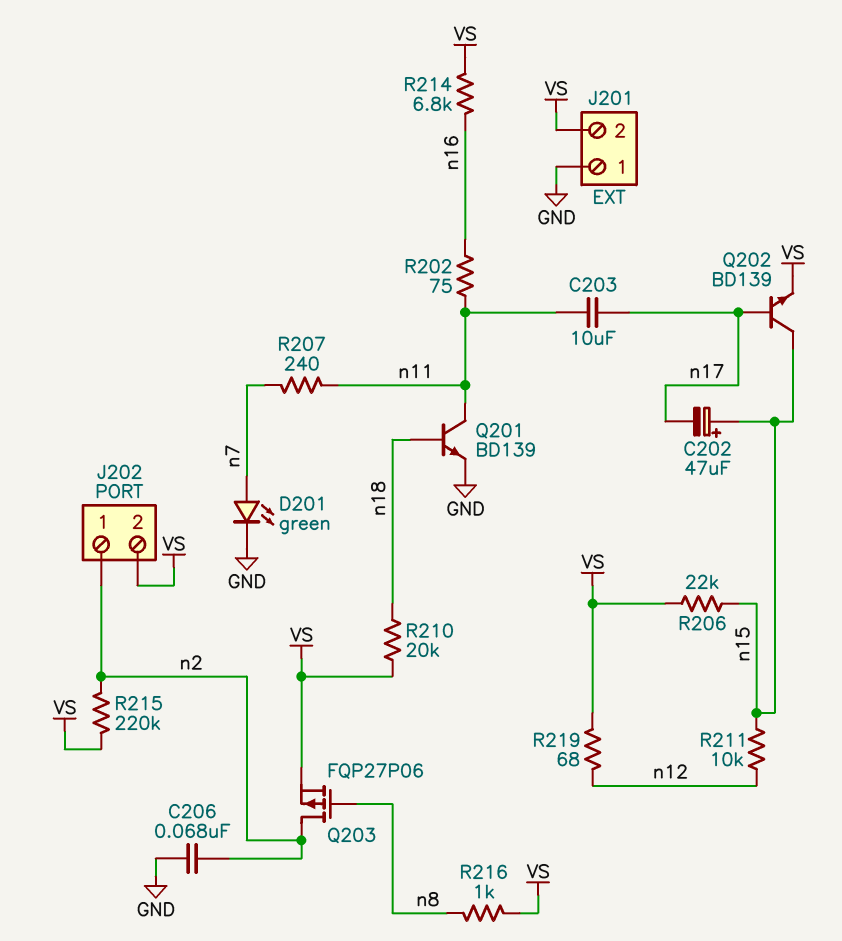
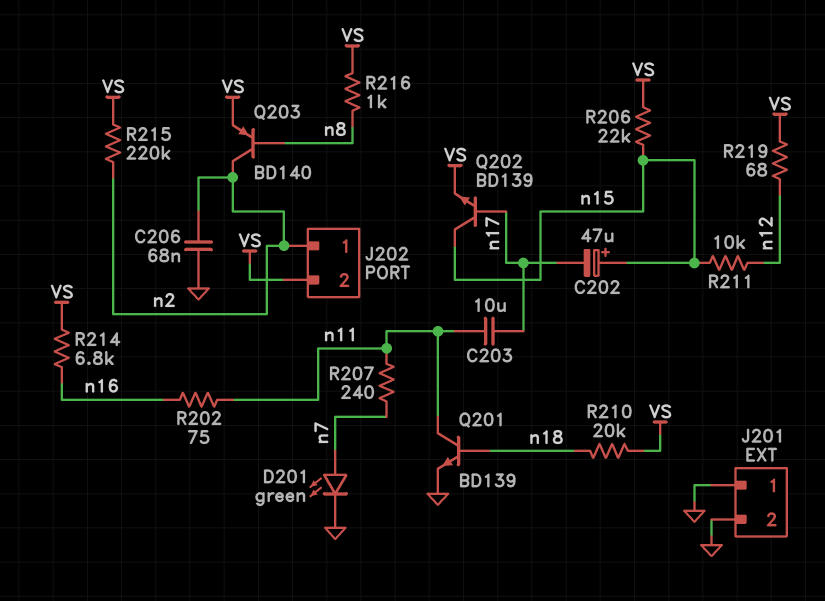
J201 pin 2: VS -> GND
Q203: PMOS FQP27P06 (G n8, D n2, S VS) -> PNP BD140 (B n8, C n2, E VS)

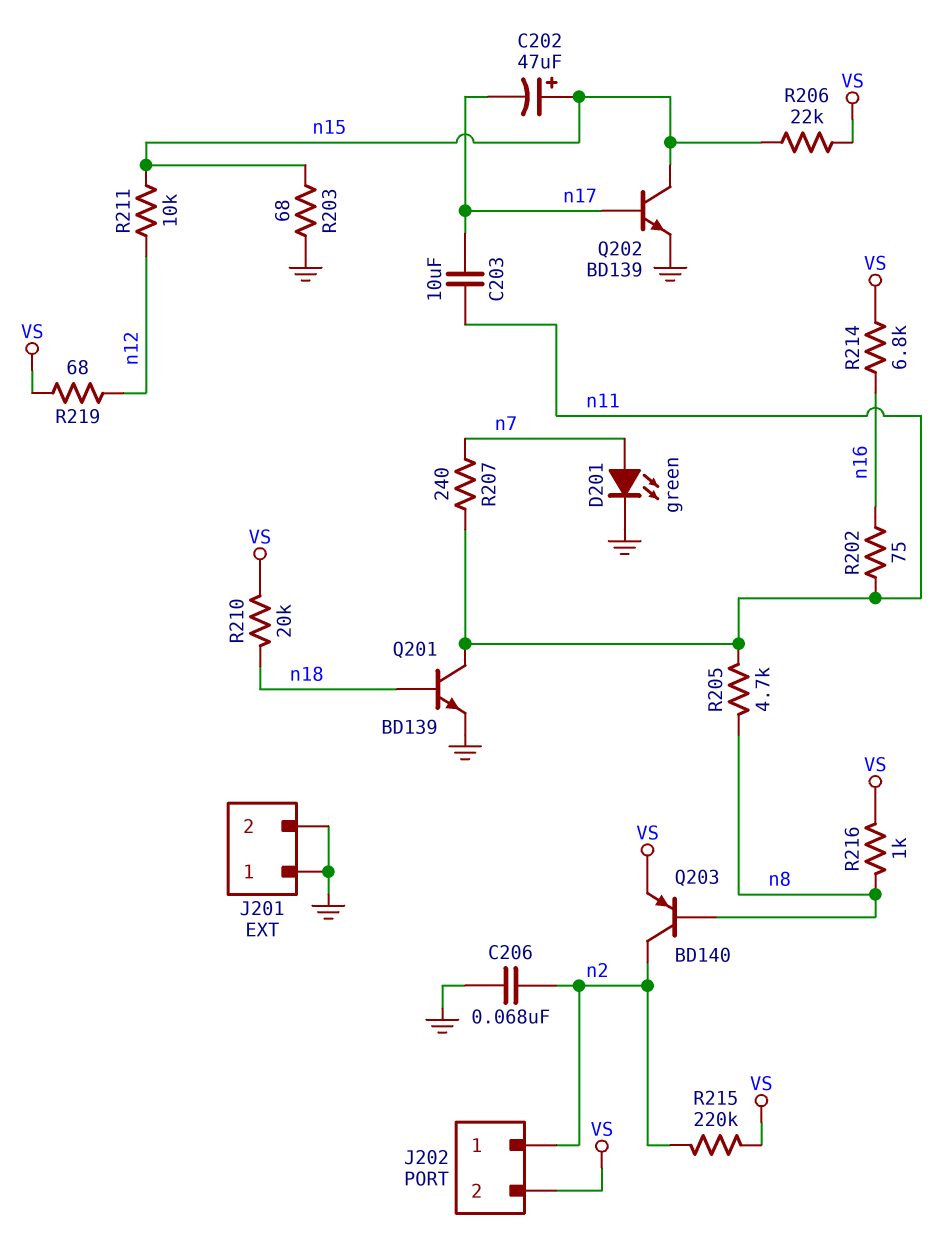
Q202: NPN BD139 (B n17, C n15, E VS) -> NPN BD139 (B n17, C n15, E GND)
R203: none -> 68 (GND, n15)
R205: none -> 4.7k (n8, n11)

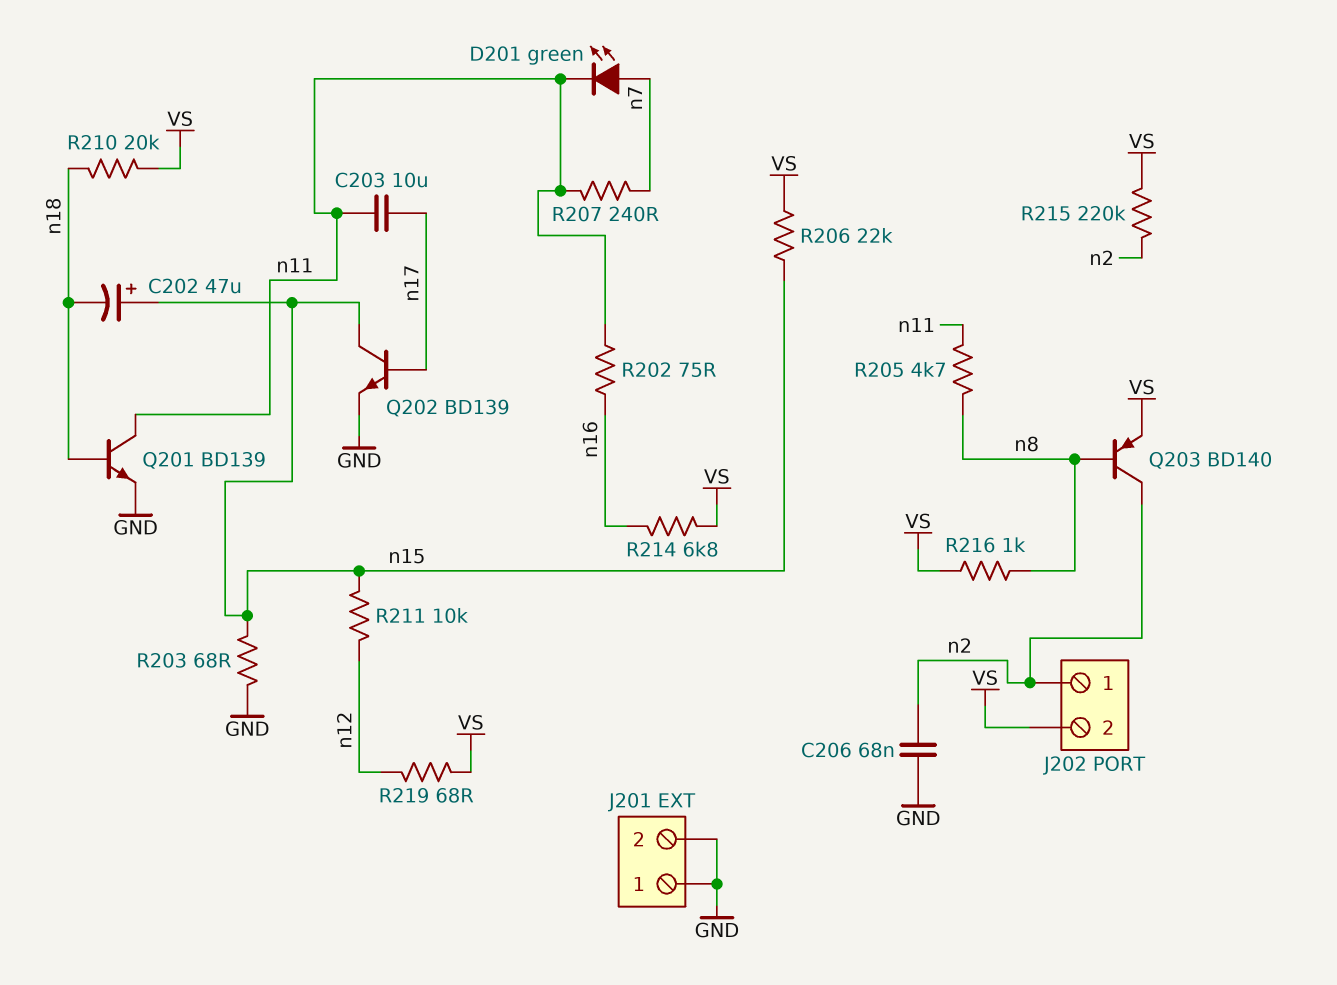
C202: 47uF (plus n15, minus n17) -> 47uF (plus n15, minus n18)
D201: LED green (A n7, K GND) -> LED green (A n7, K n11)

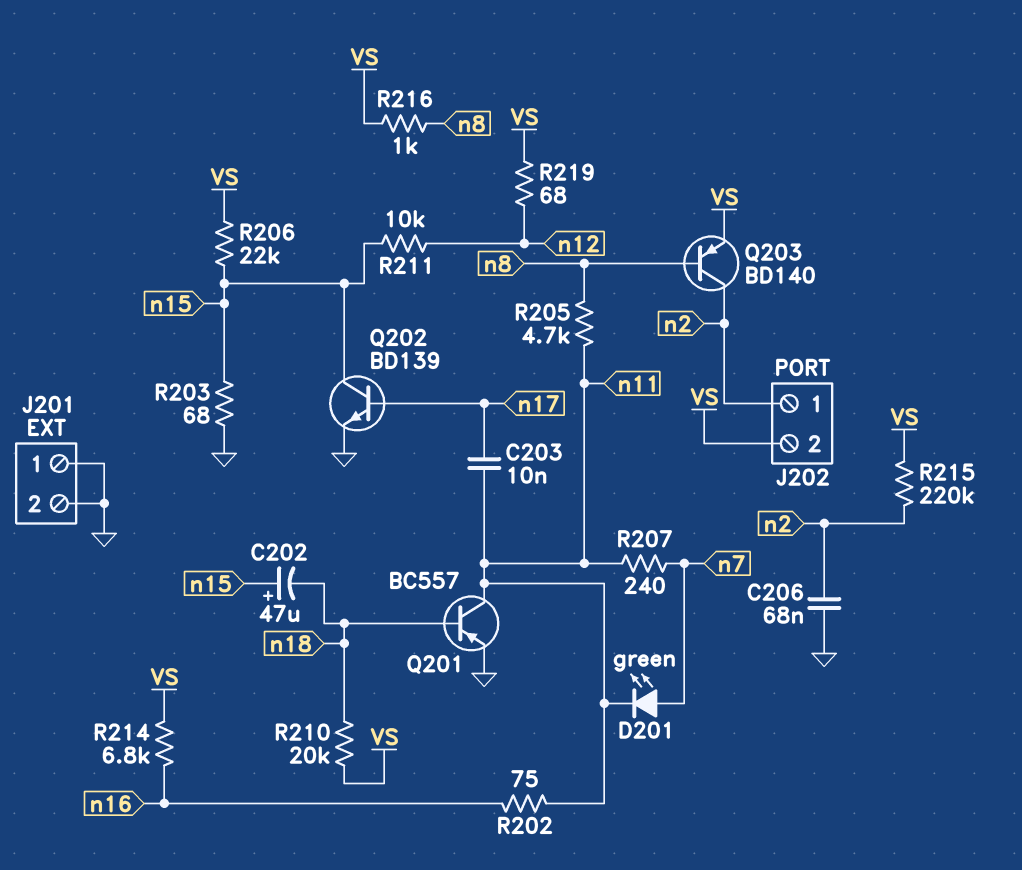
C203: 10uF (n11, n17) -> 10nF (n11, n17)
Q201: NPN BD139 (B n18, C n11, E GND) -> PNP BC557 (B n18, C n11, E GND)

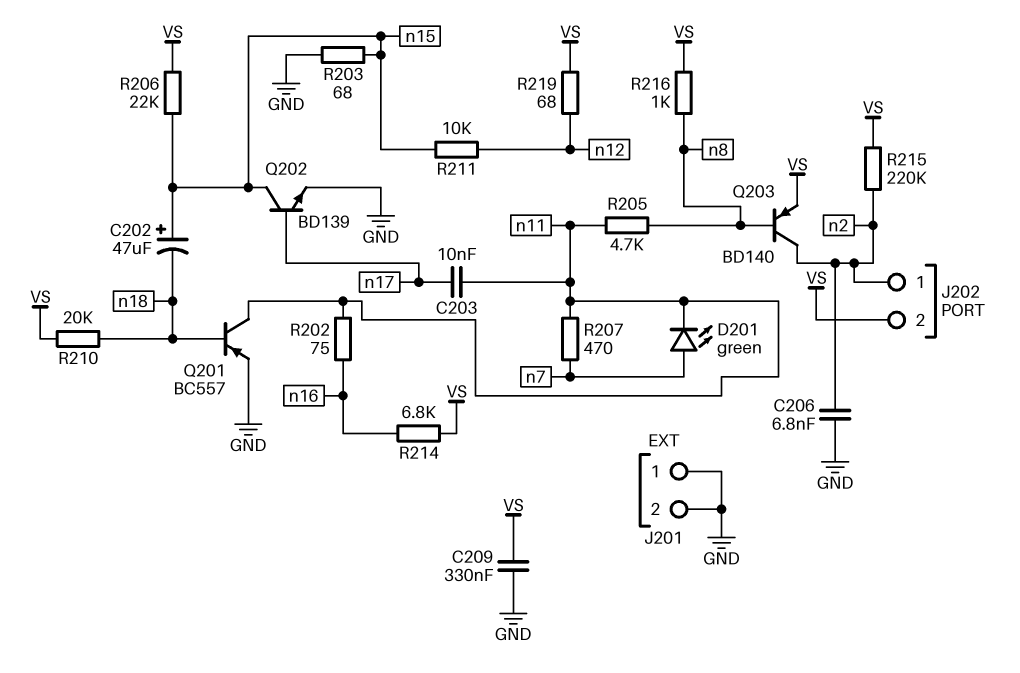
C206: 68nF (GND, n2) -> 6.8nF (GND, n2)
C209: none -> 330nF (GND, VS)
R207: 240 (n7, n11) -> 470 (n7, n11)

